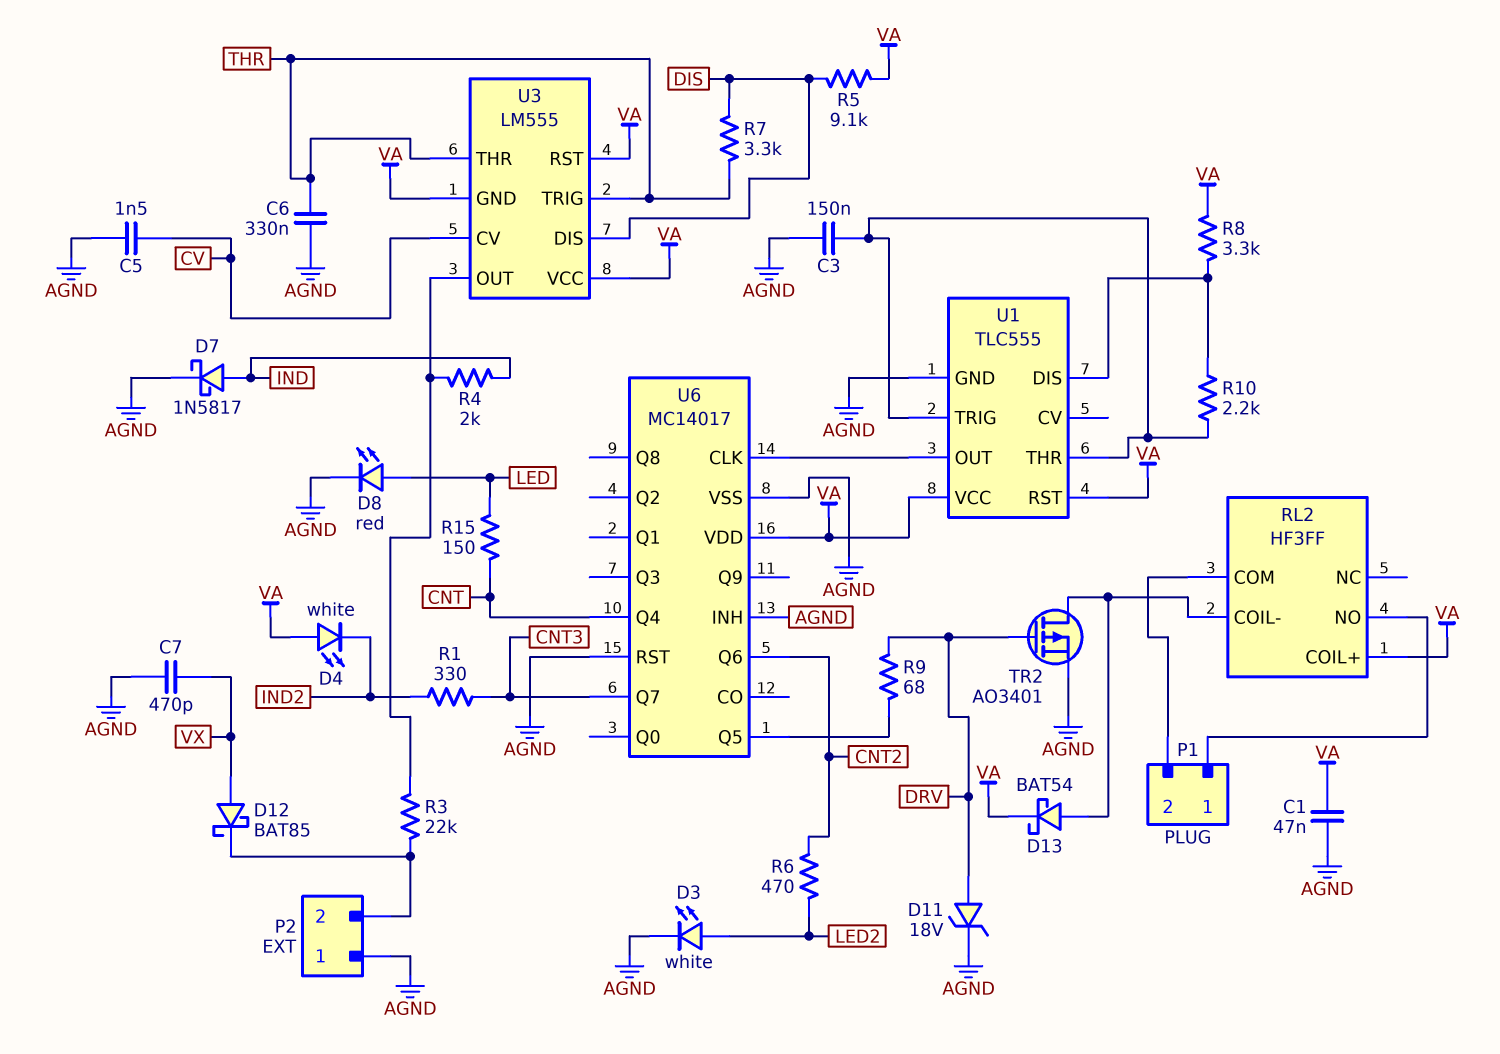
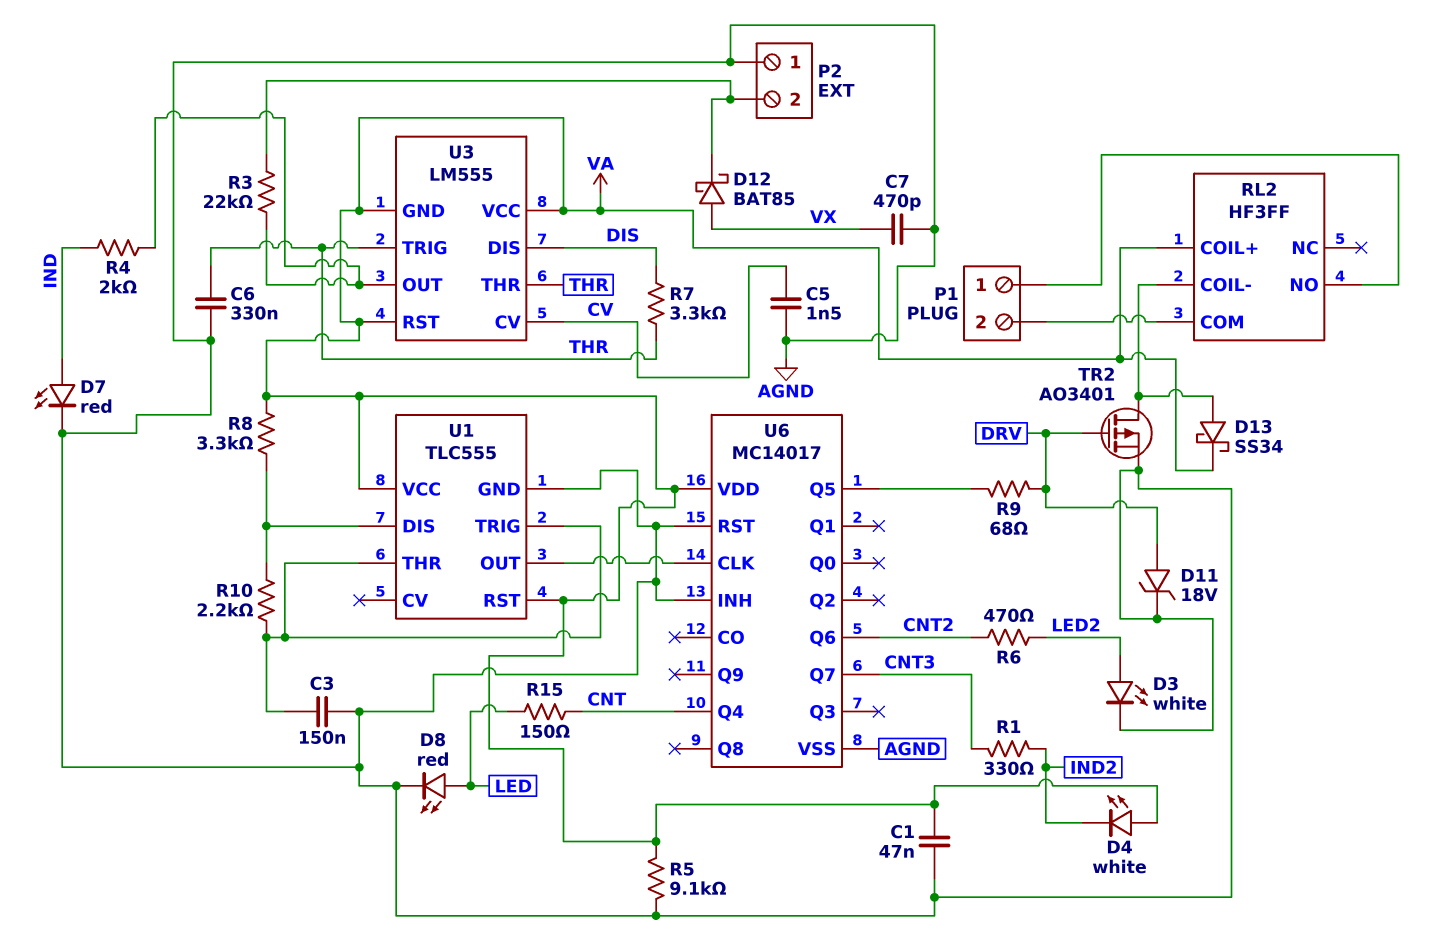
D7: schottky 1N5817 (A IND, K AGND) -> LED red (A IND, K AGND)
D13: schottky BAT54 (A RL2/COIL-, K VA) -> schottky SS34 (A RL2/COIL-, K VA)
R5: 9.1k (DIS, VA) -> 9.1k (AGND, VA)

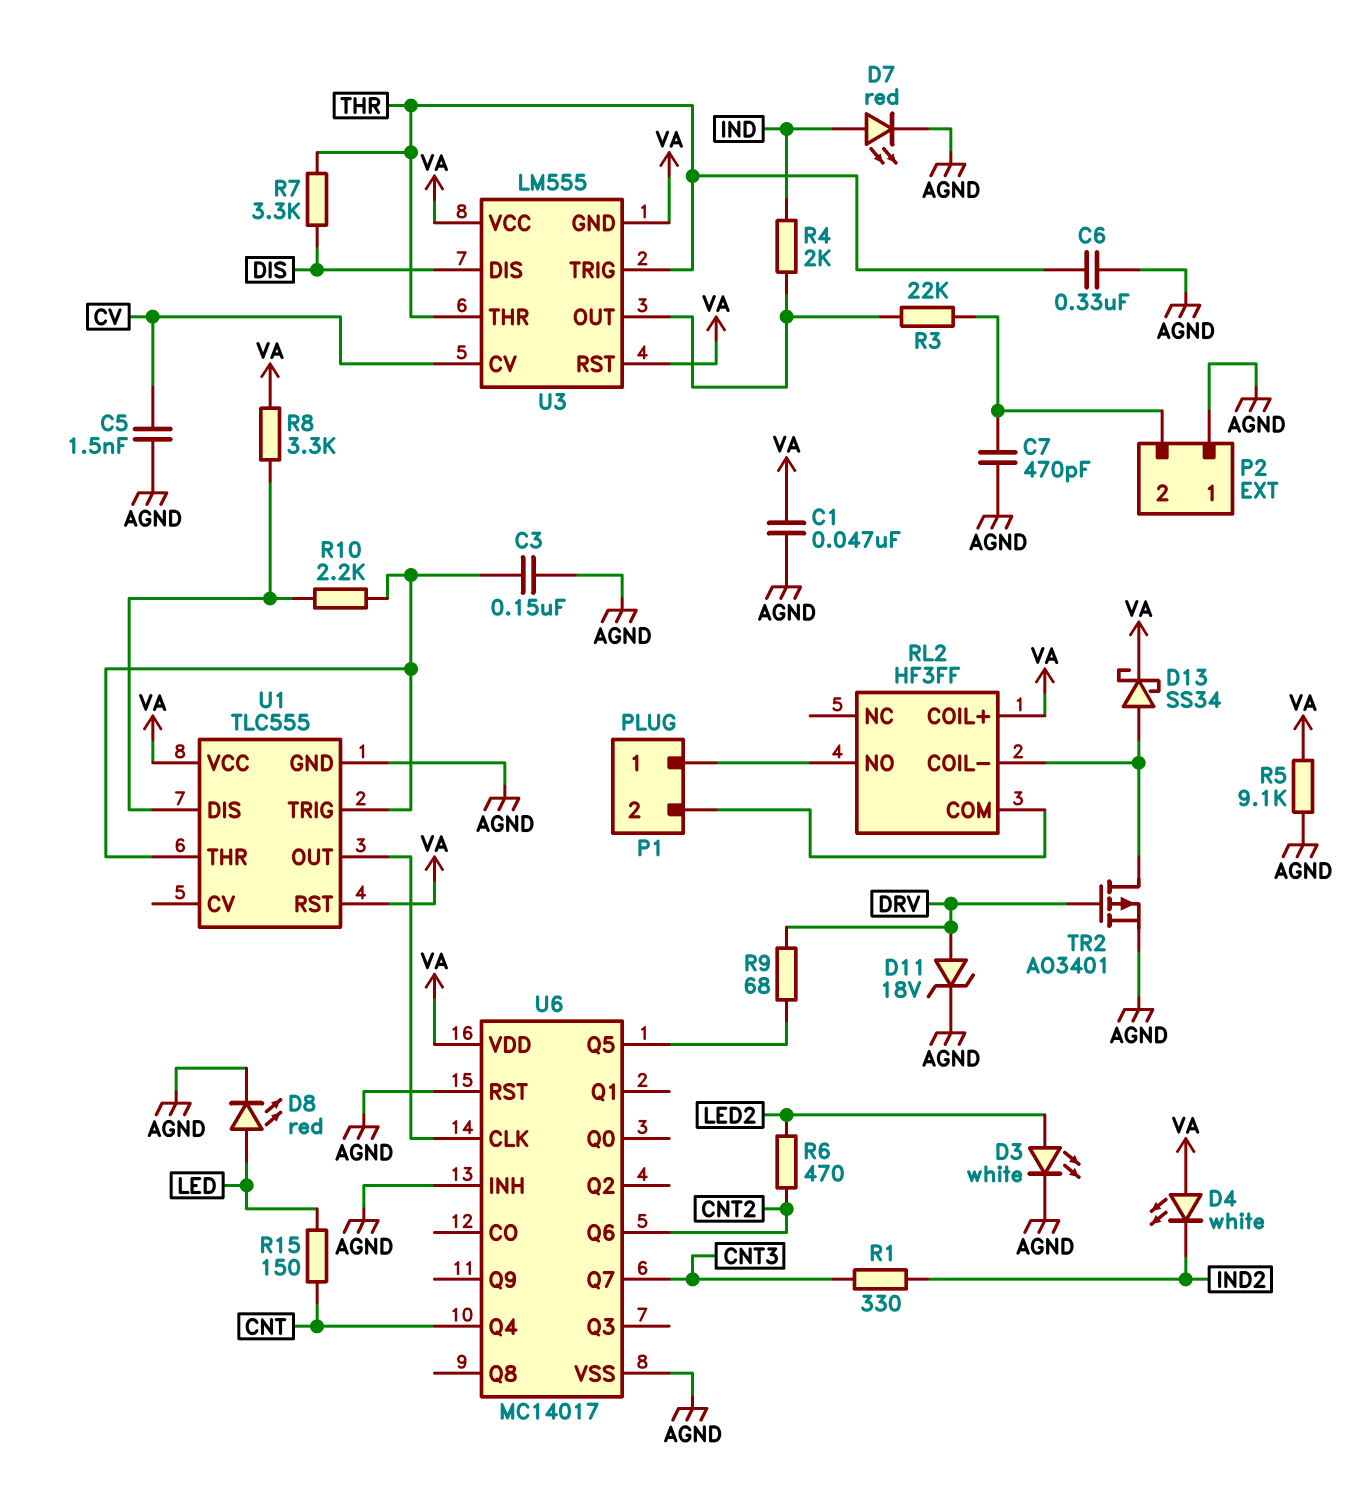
C7: 470pF (AGND, VX) -> 470pF (AGND, P2/2)
D12: schottky BAT85 (A VX, K P2/2) -> none

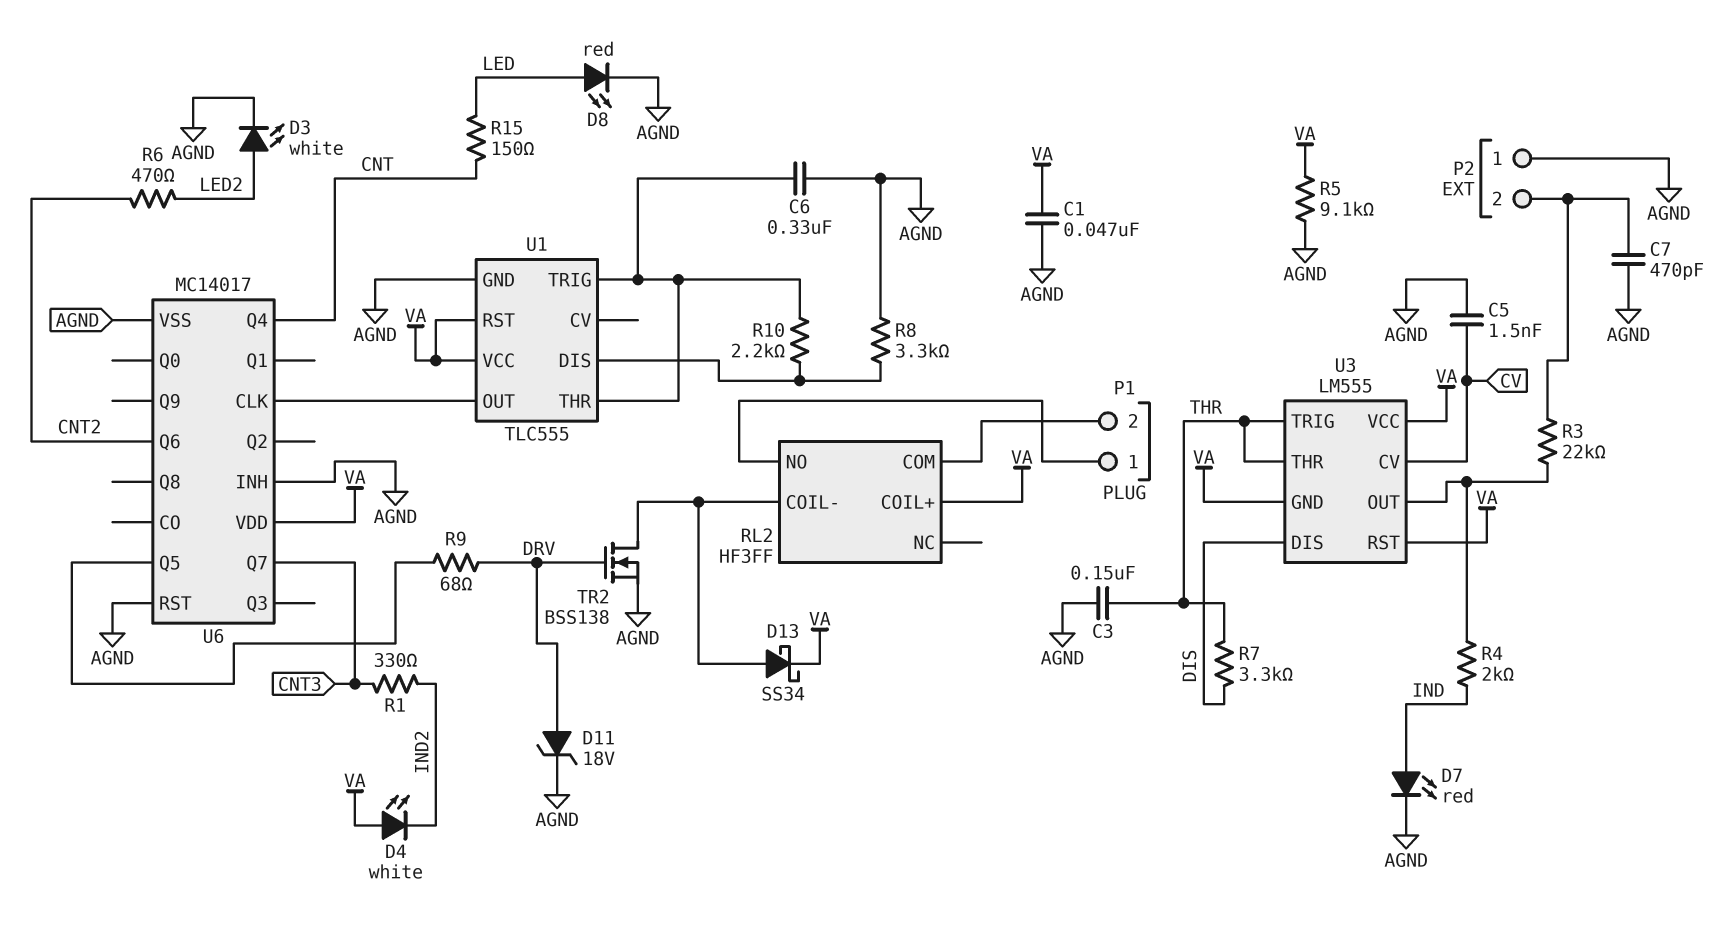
C3: 150nF (AGND, U1/THR) -> 150nF (AGND, THR)
C6: 330nF (AGND, THR) -> 330nF (AGND, U1/THR)
R8: 3.3k (U1/DIS, VA) -> 3.3k (AGND, U1/DIS)
TR2: PMOS AO3401 (G DRV, D RL2/COIL-, S AGND) -> NMOS BSS138 (G DRV, D RL2/COIL-, S AGND)

